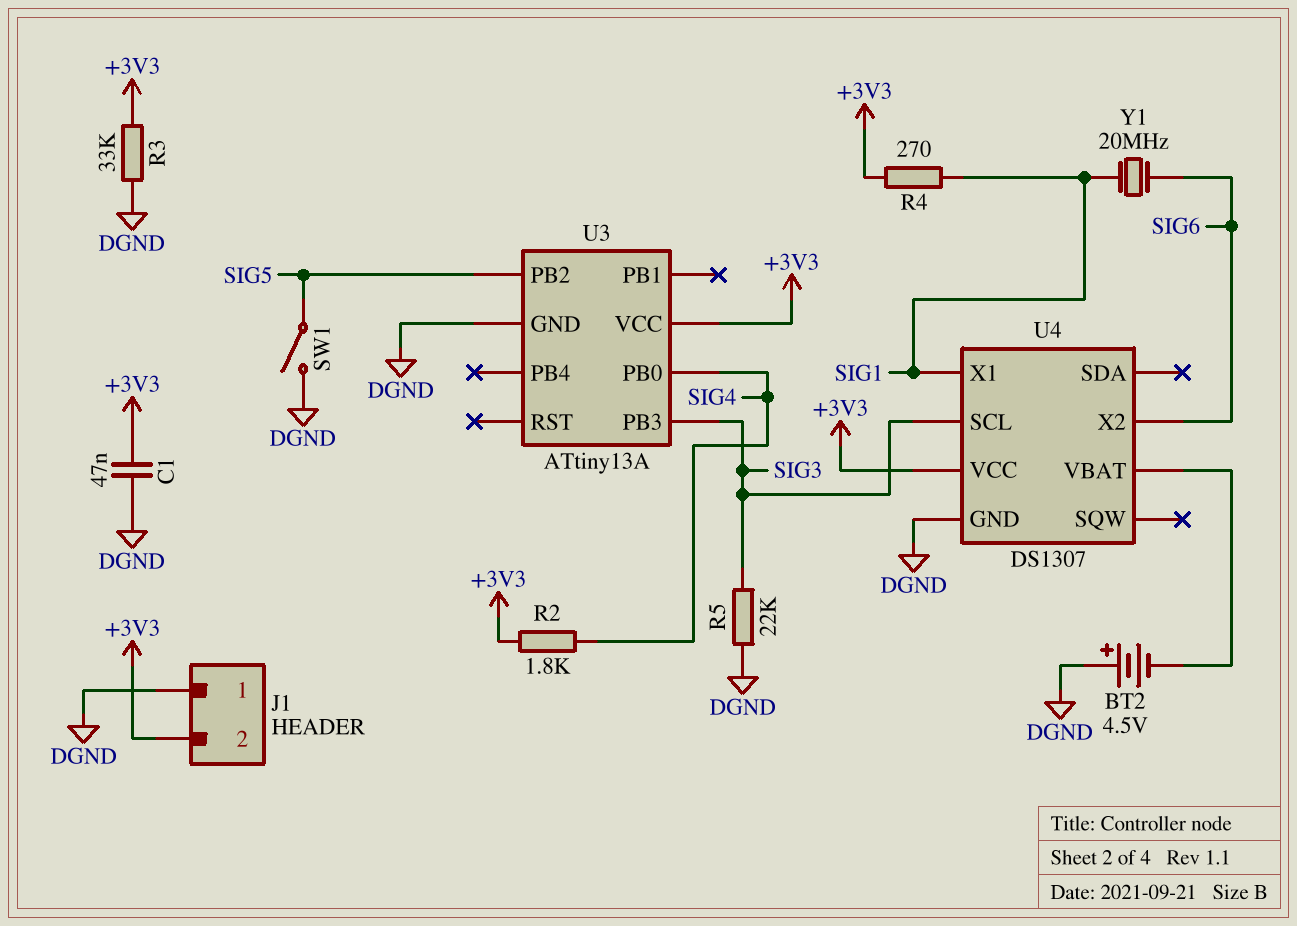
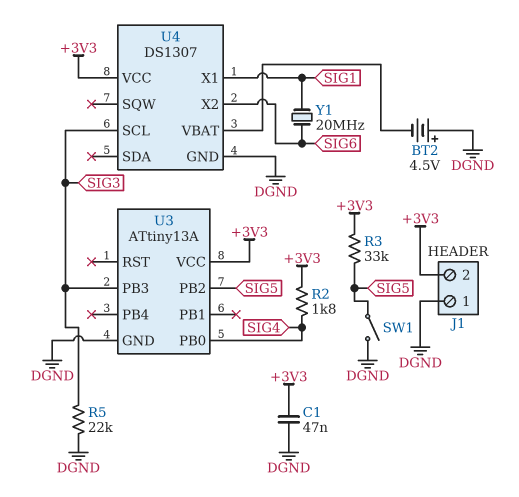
R3: 33k (+3V3, DGND) -> 33k (+3V3, SIG5)
R4: 270 (+3V3, SIG1) -> none

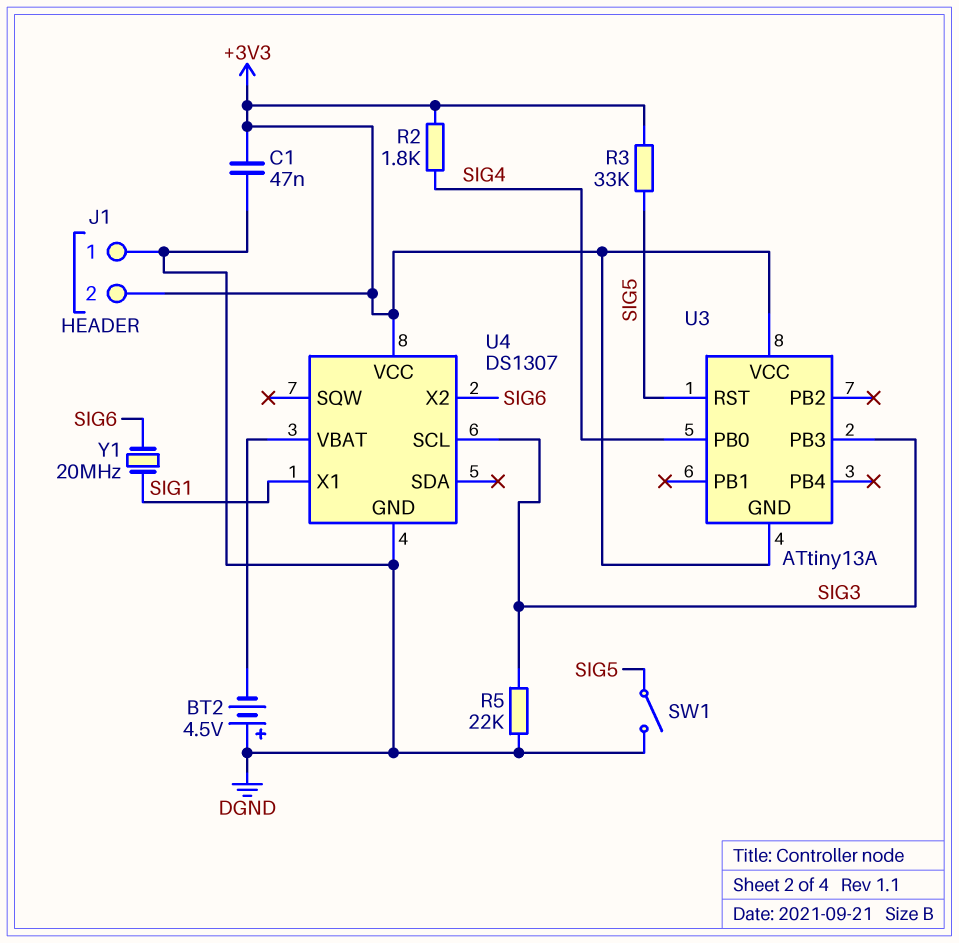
U3 pin GND: DGND -> +3V3
U3 pin PB2: SIG5 -> none
U3 pin RST: none -> SIG5

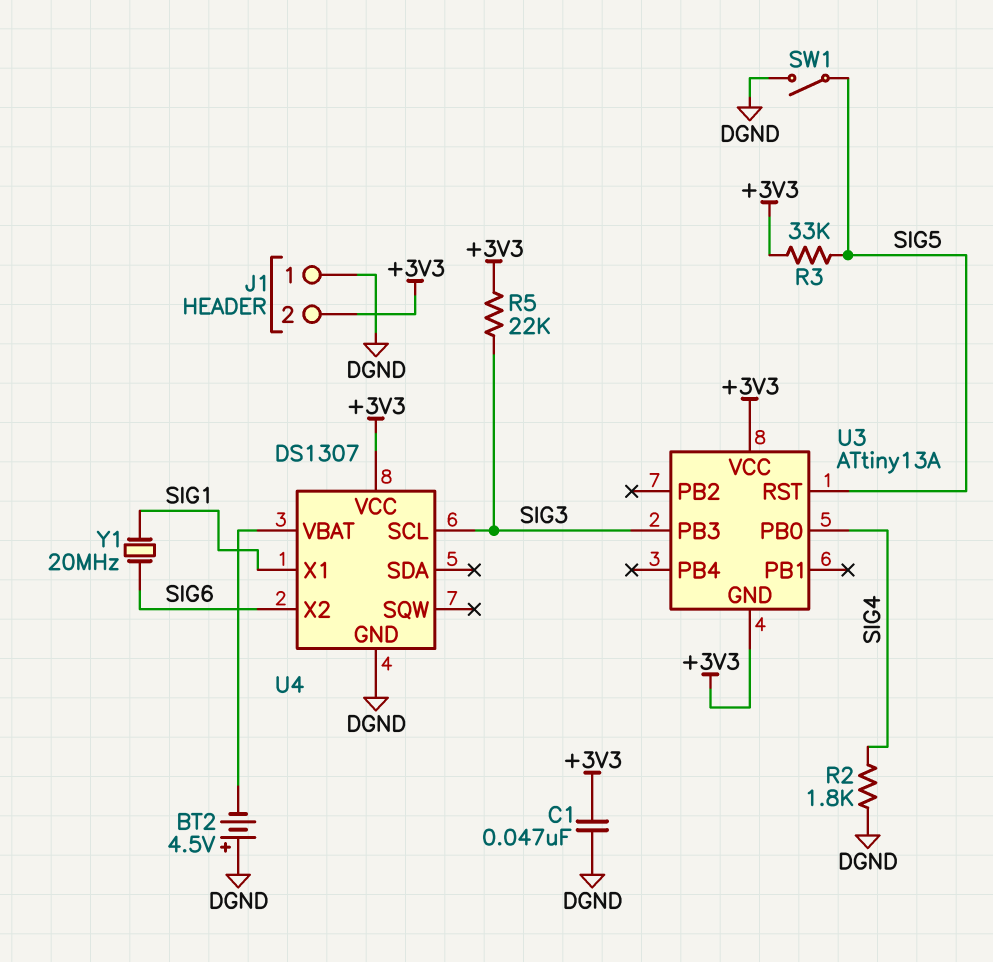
R2: 1.8k (+3V3, SIG4) -> 1.8k (DGND, SIG4)
R5: 22k (DGND, SIG3) -> 22k (+3V3, SIG3)

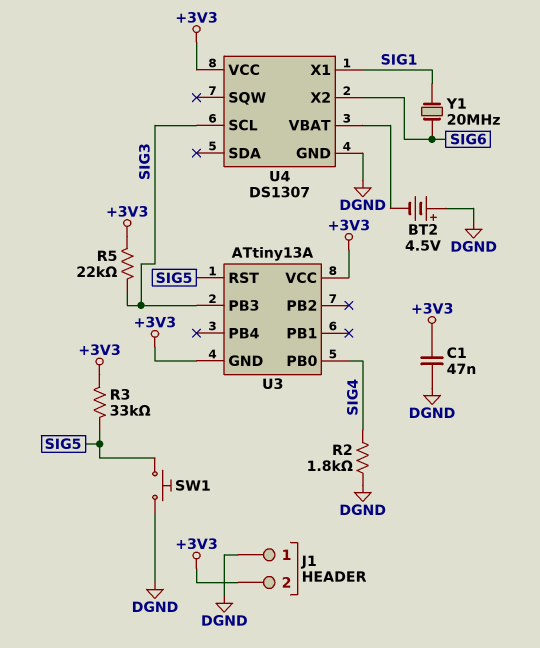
SW1: switch (DGND, SIG5) -> button (DGND, SIG5)

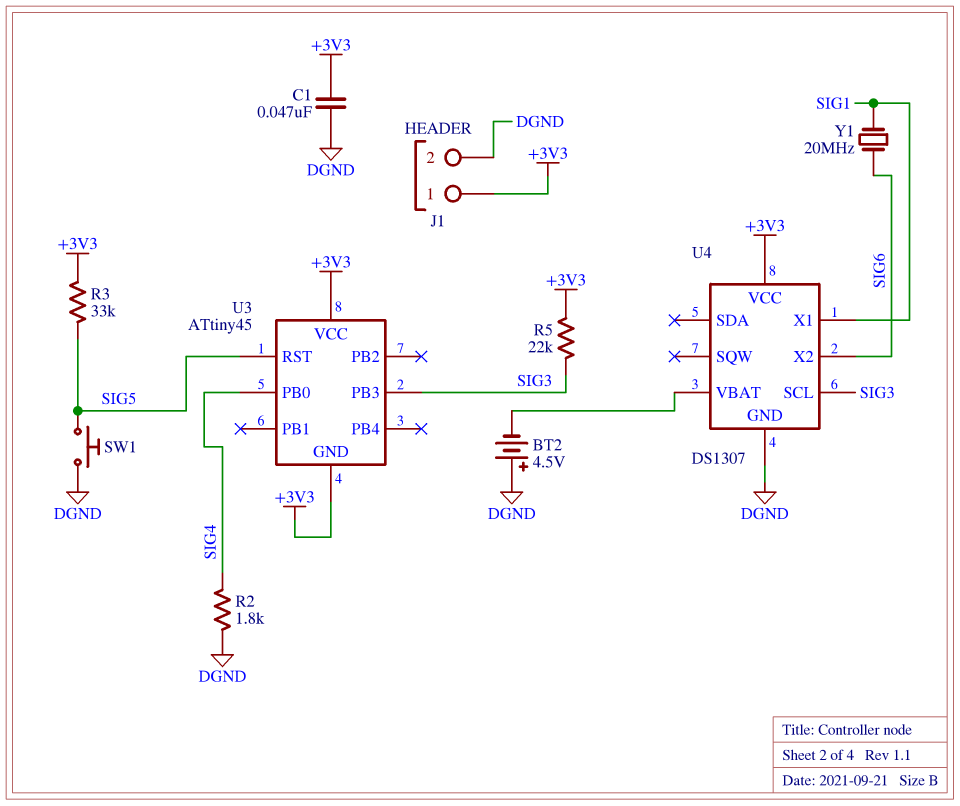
J1 pin 1: DGND -> +3V3
J1 pin 2: +3V3 -> DGND
U3: ATtiny13A -> ATtiny45

